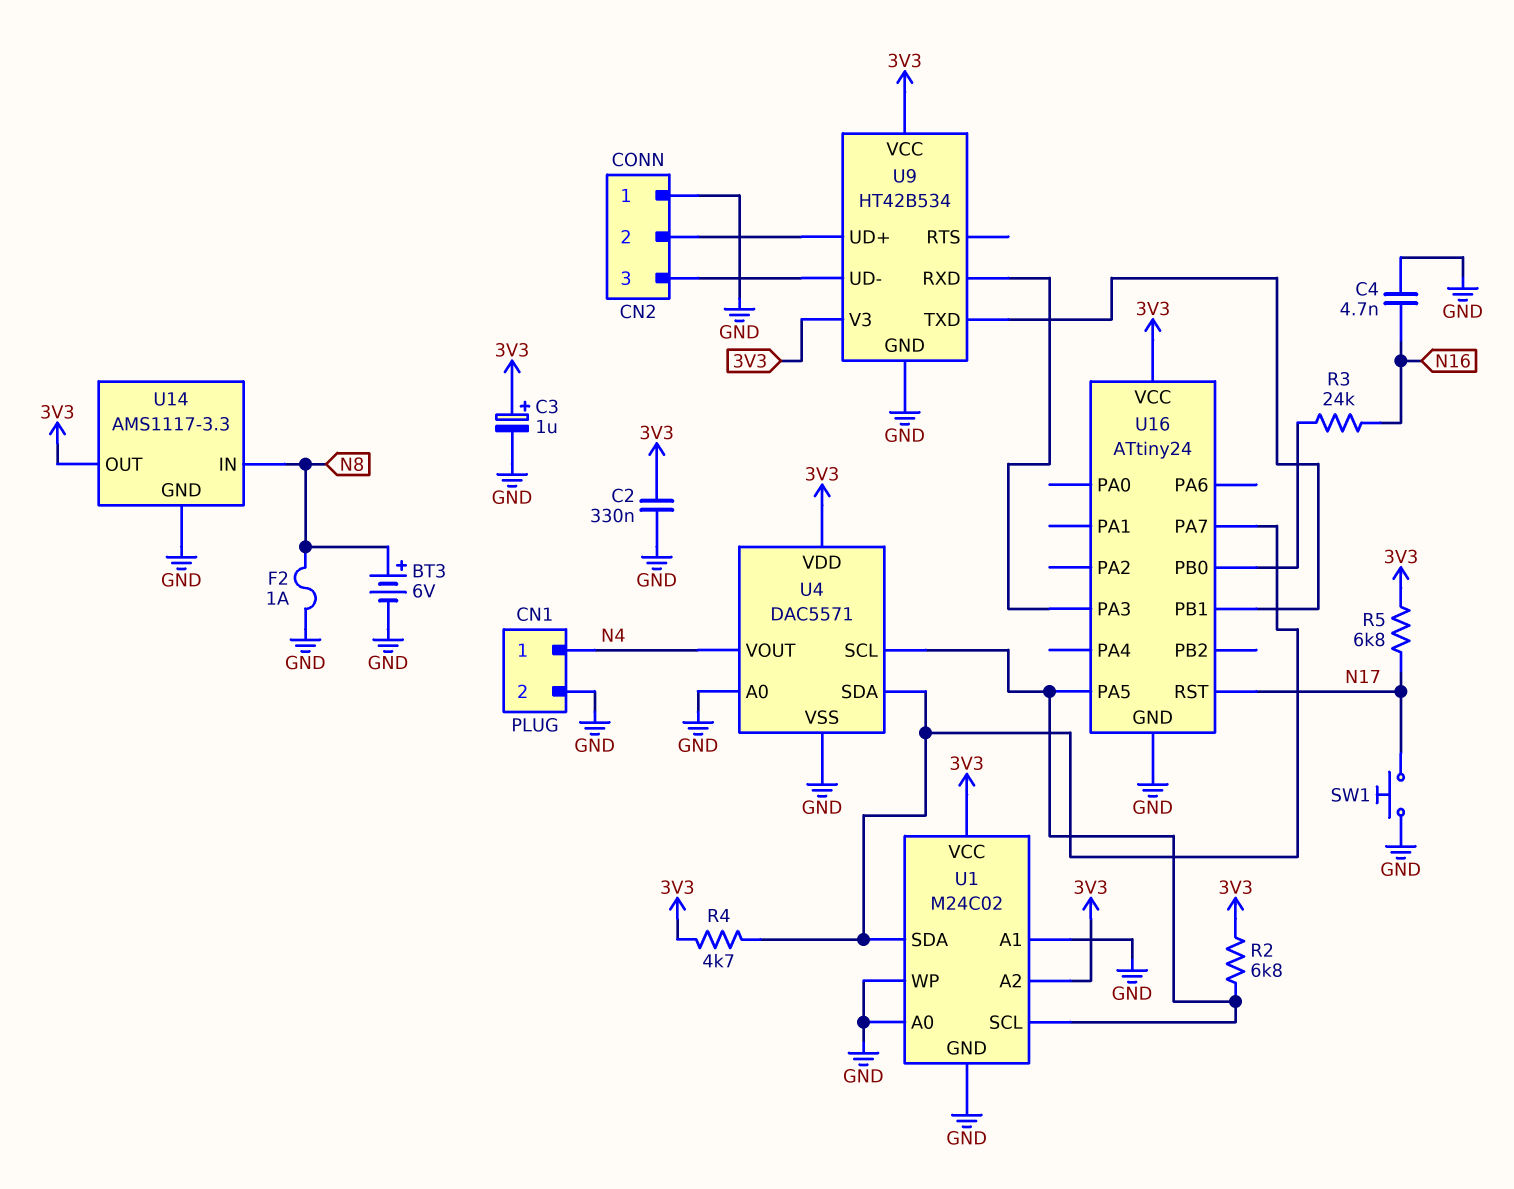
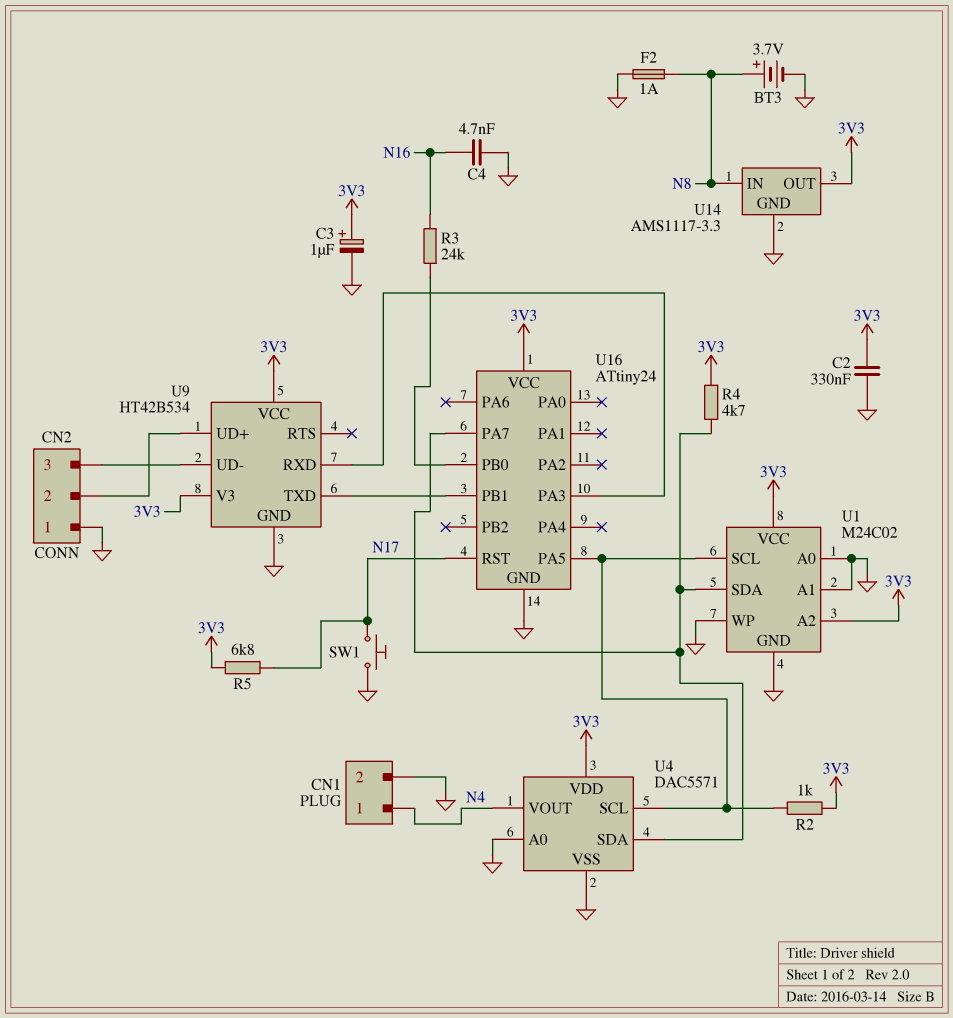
BT3: 6V (plus N8, minus GND) -> 3.7V (plus N8, minus GND)
R2: 6.8k (3V3, U1/SCL) -> 1k (3V3, U1/SCL)

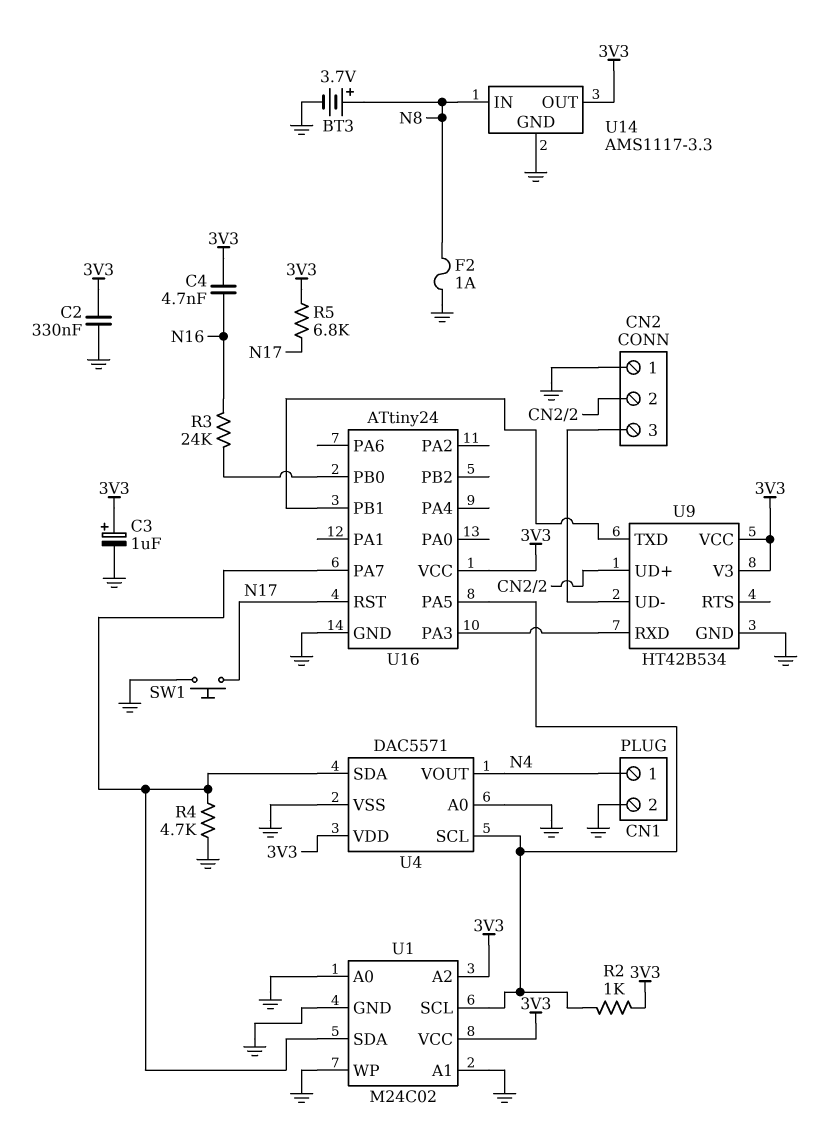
C4: 4.7nF (GND, N16) -> 4.7nF (3V3, N16)
R4: 4.7k (3V3, U1/SDA) -> 4.7k (GND, U1/SDA)

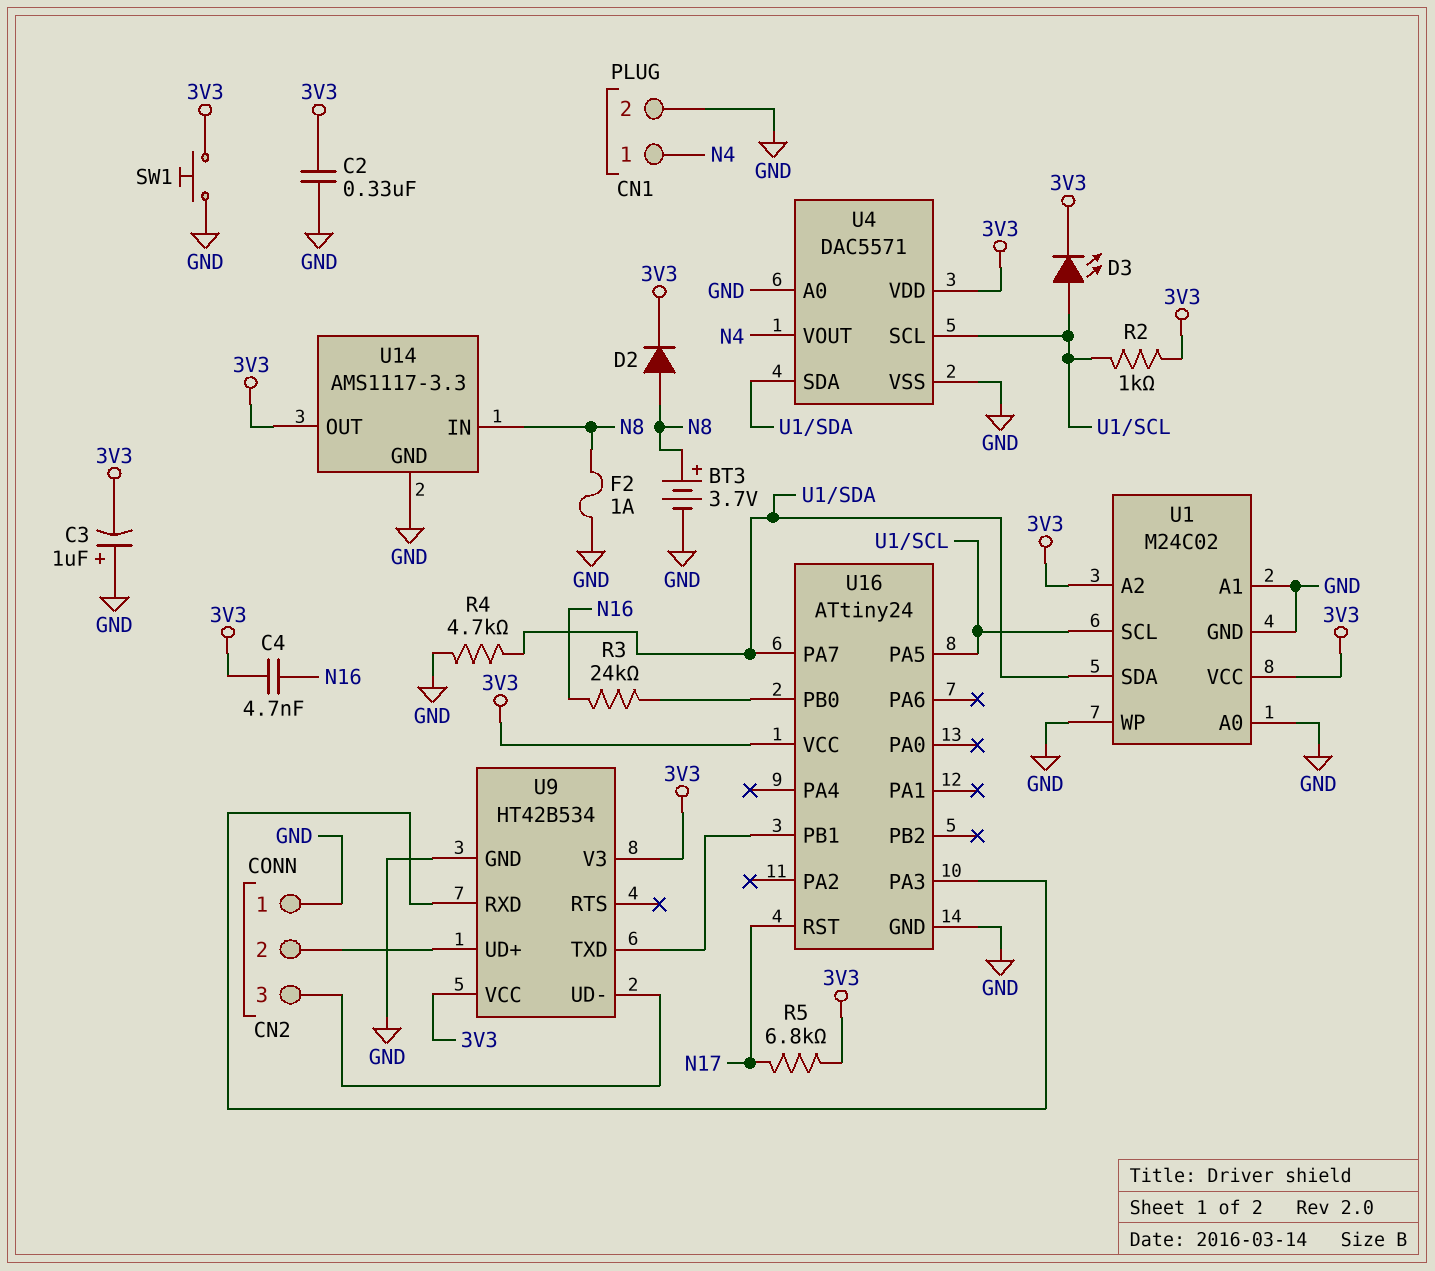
C3: 1uF (plus 3V3, minus GND) -> 1uF (plus GND, minus 3V3)
D2: none -> diode (A N8, K 3V3)
D3: none -> LED (A U1/SCL, K 3V3)
SW1: button (GND, N17) -> button (3V3, GND)

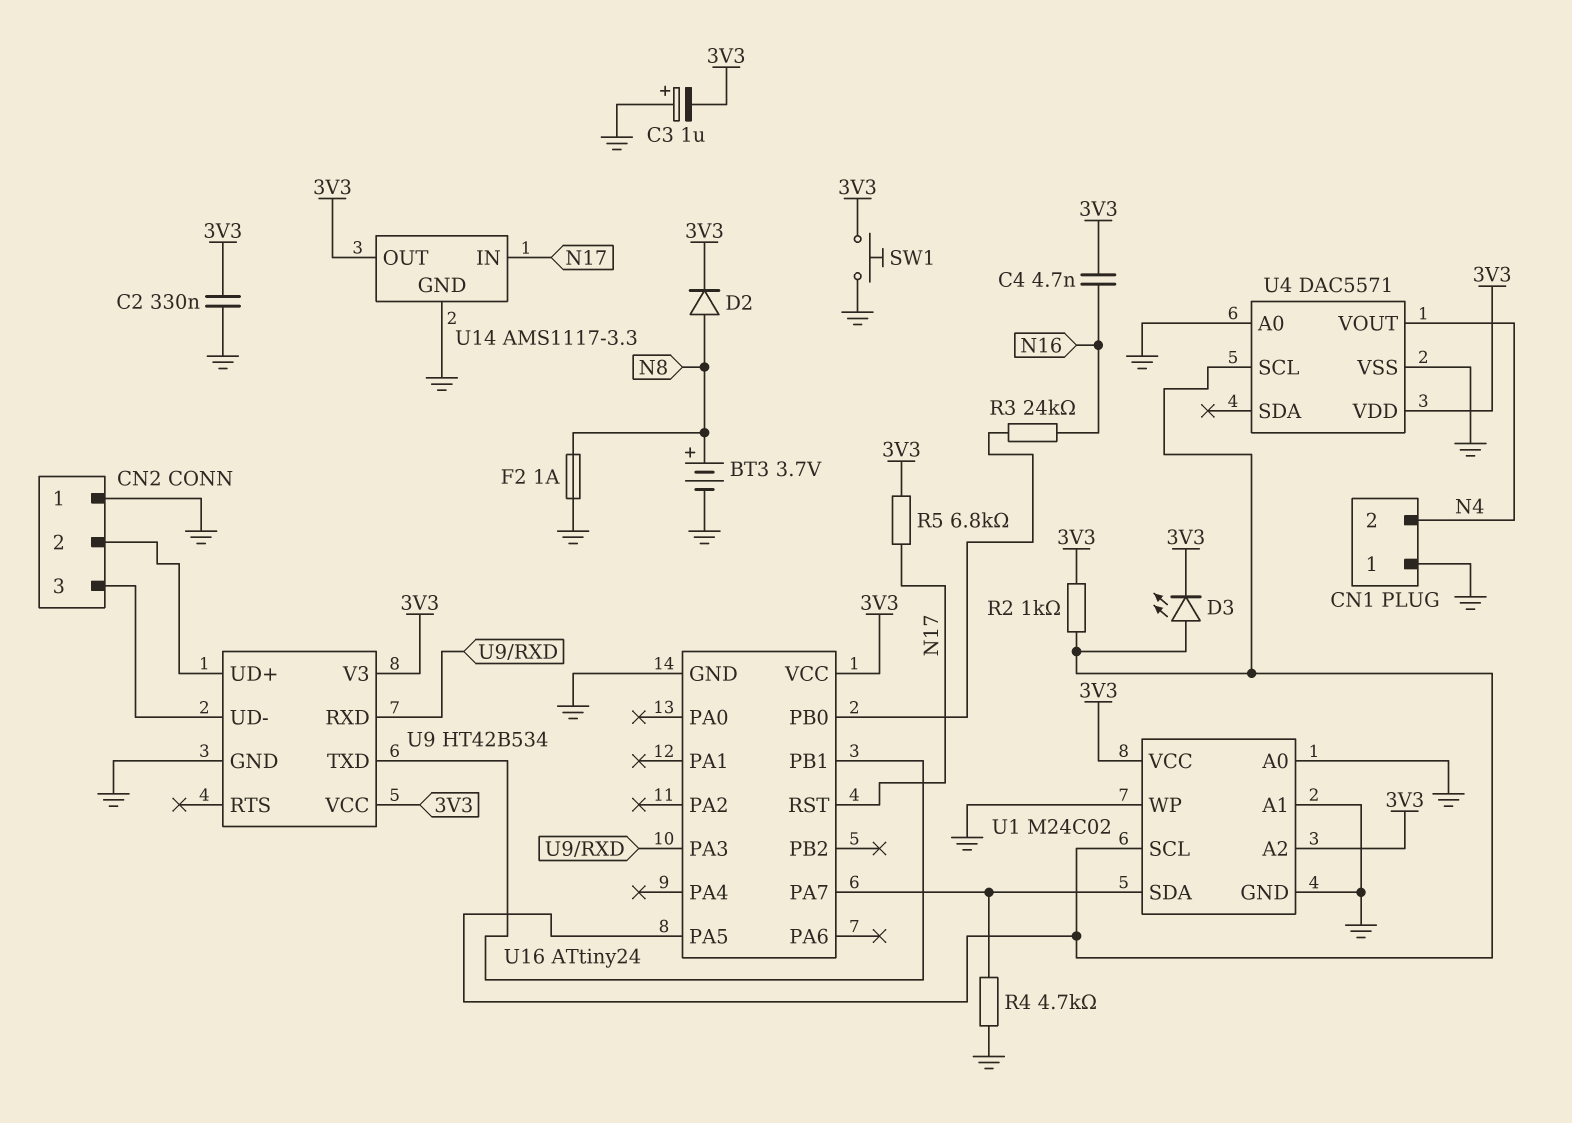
CN1 pin 1: N4 -> GND
CN1 pin 2: GND -> N4
U4 pin SDA: U1/SDA -> none
U14 pin IN: N8 -> N17

